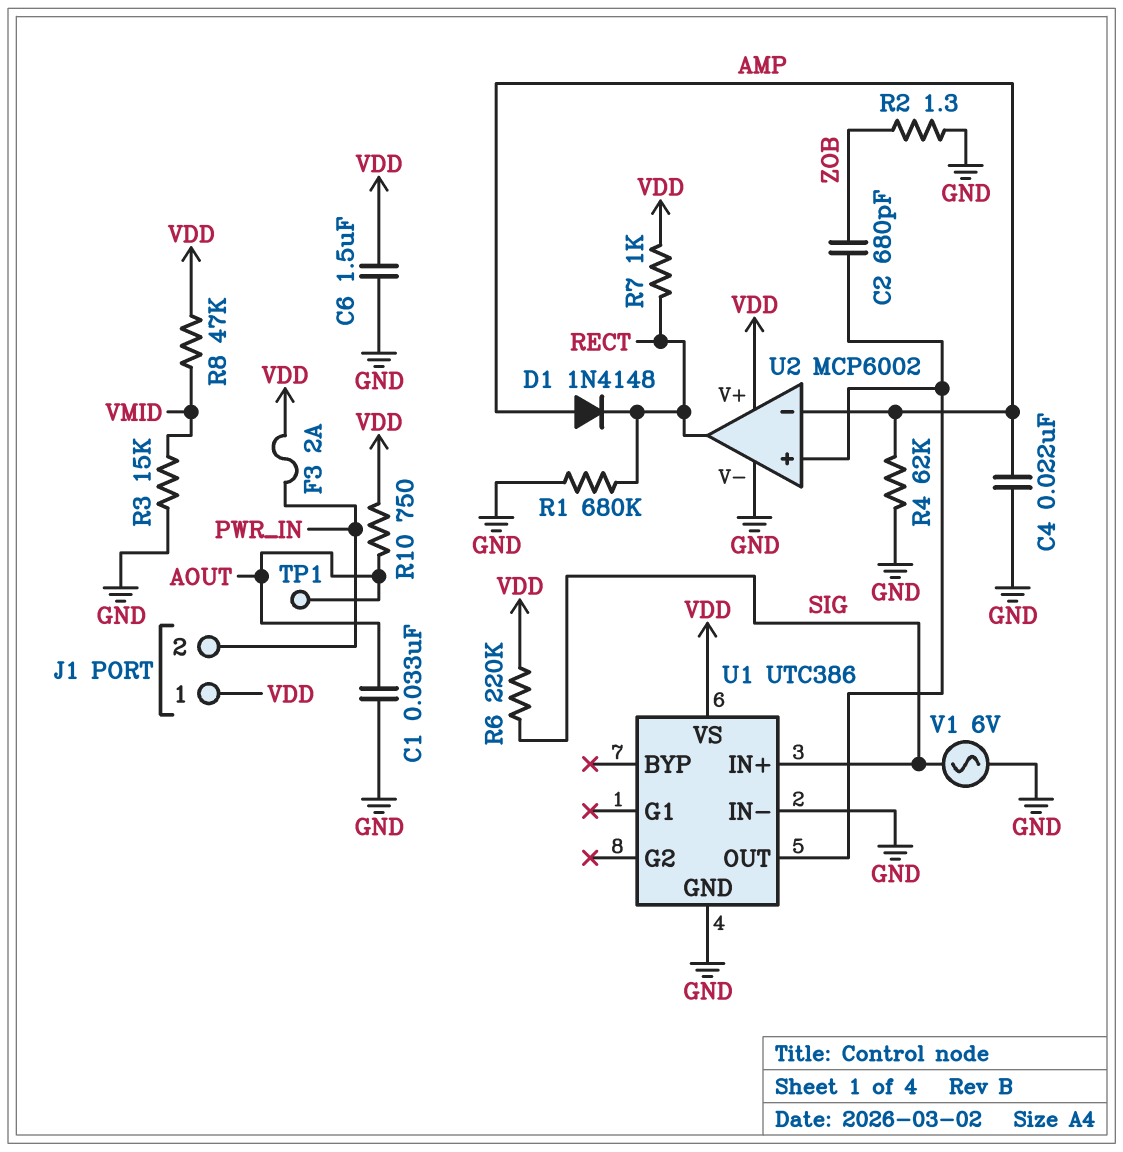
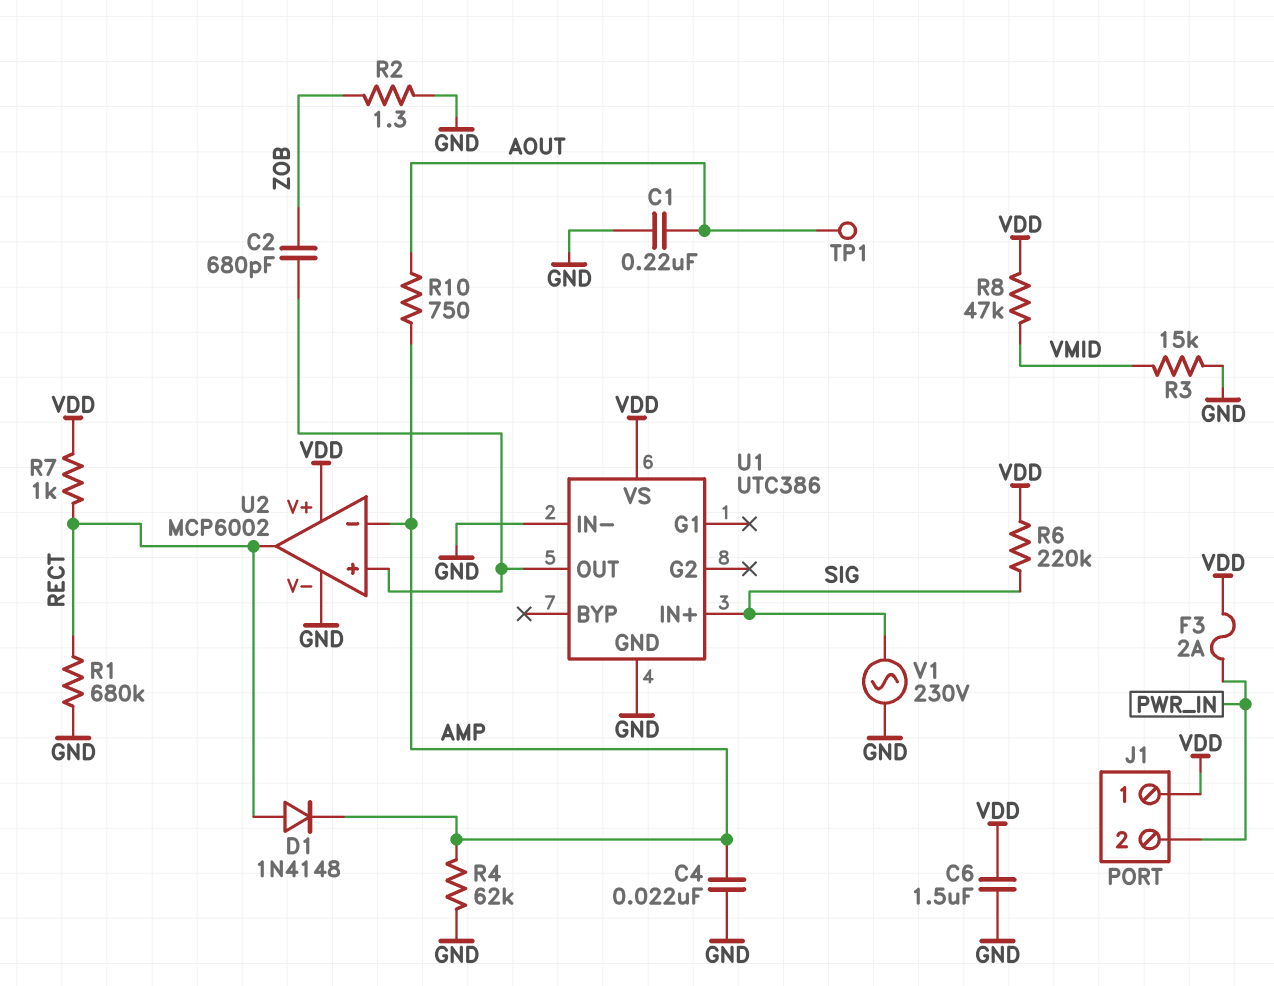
C1: 33nF (AOUT, GND) -> 220nF (AOUT, GND)
D1: diode 1N4148 (A AMP, K RECT) -> diode 1N4148 (A RECT, K AMP)
R10: 750 (AOUT, VDD) -> 750 (AMP, AOUT)
V1: AC 6V (GND, SIG) -> AC 230V (GND, SIG)

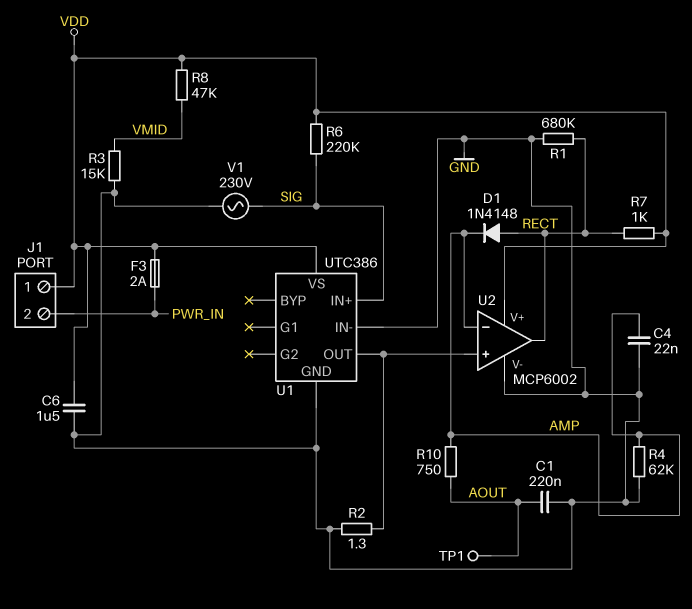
C2: 680pF (U1/OUT, ZOB) -> none
R2: 1.3 (GND, ZOB) -> 1.3 (GND, U1/OUT)

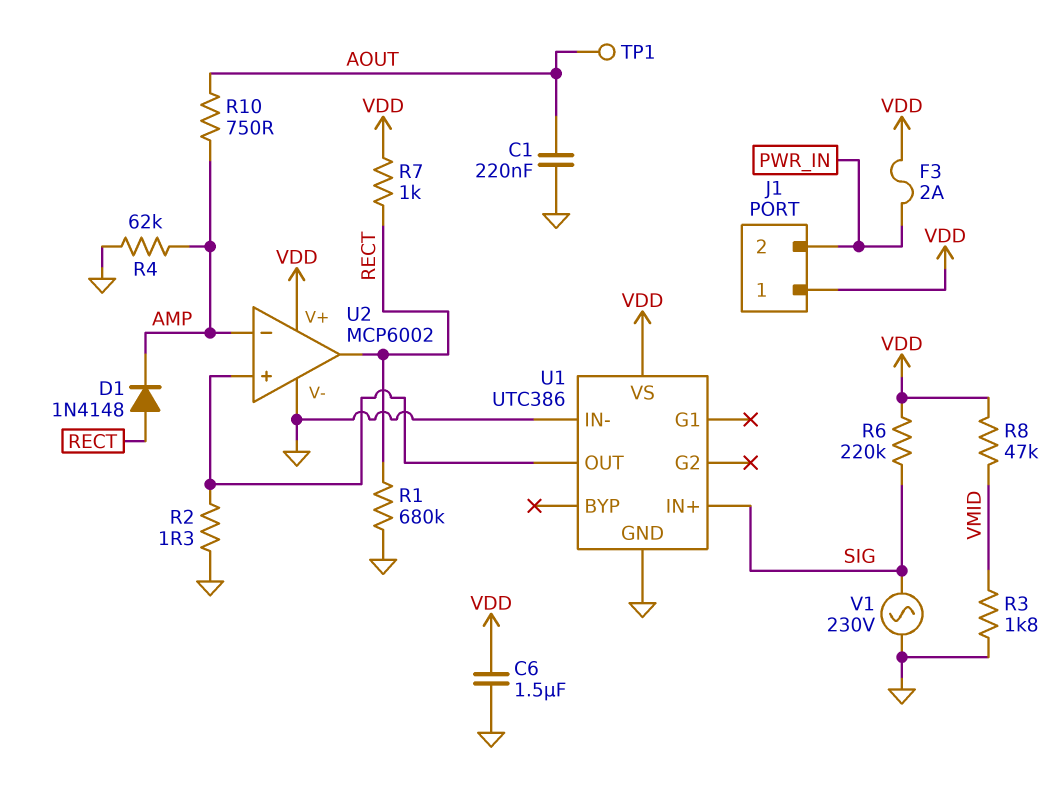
C4: 22nF (AMP, GND) -> none
R3: 15k (GND, VMID) -> 1.8k (GND, VMID)

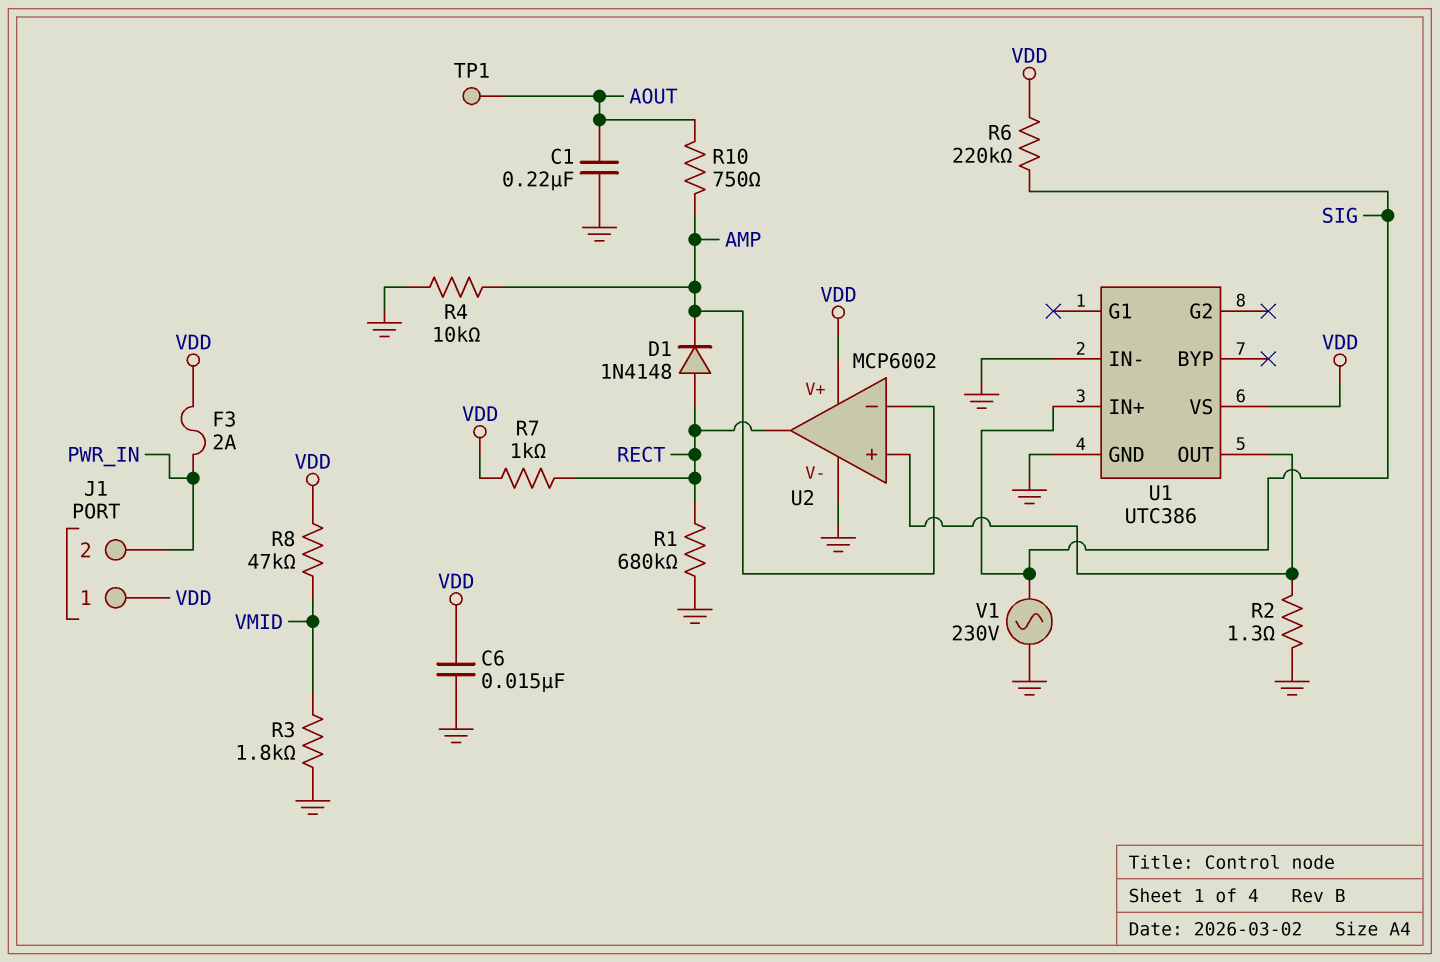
C6: 1.5uF (GND, VDD) -> 15nF (GND, VDD)
R4: 62k (AMP, GND) -> 10k (AMP, GND)

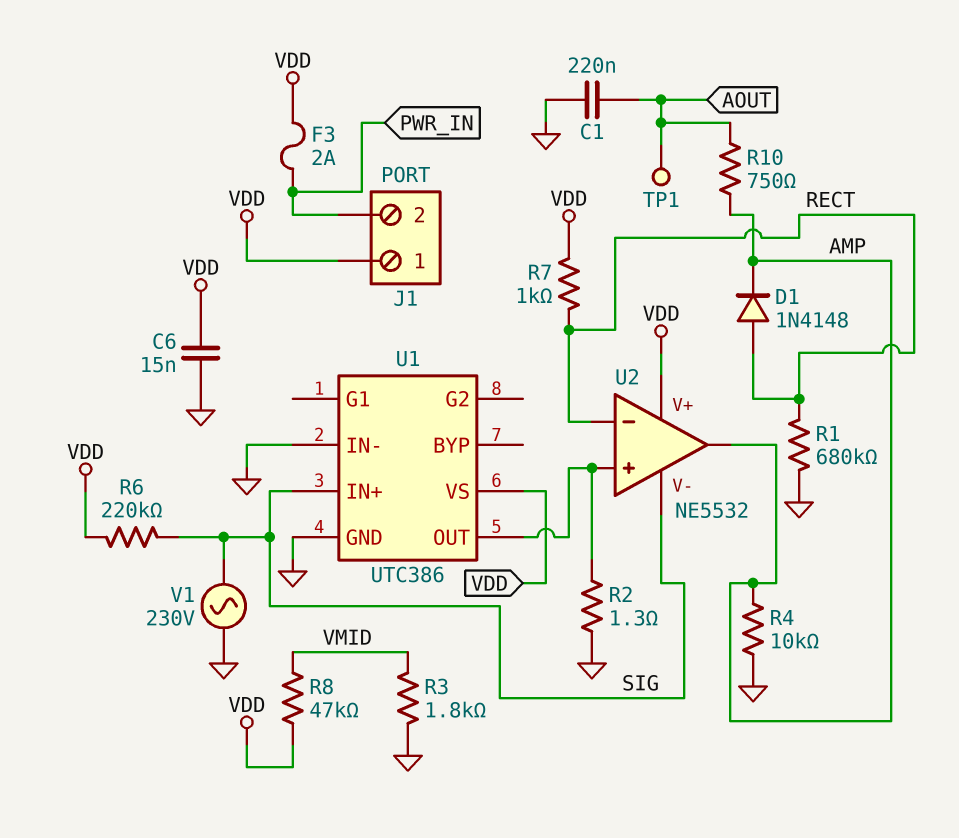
U2: MCP6002 -> NE5532
U2 pin V-: GND -> SIG
U2 pin in-: AMP -> RECT
U2 pin out: RECT -> AMP

